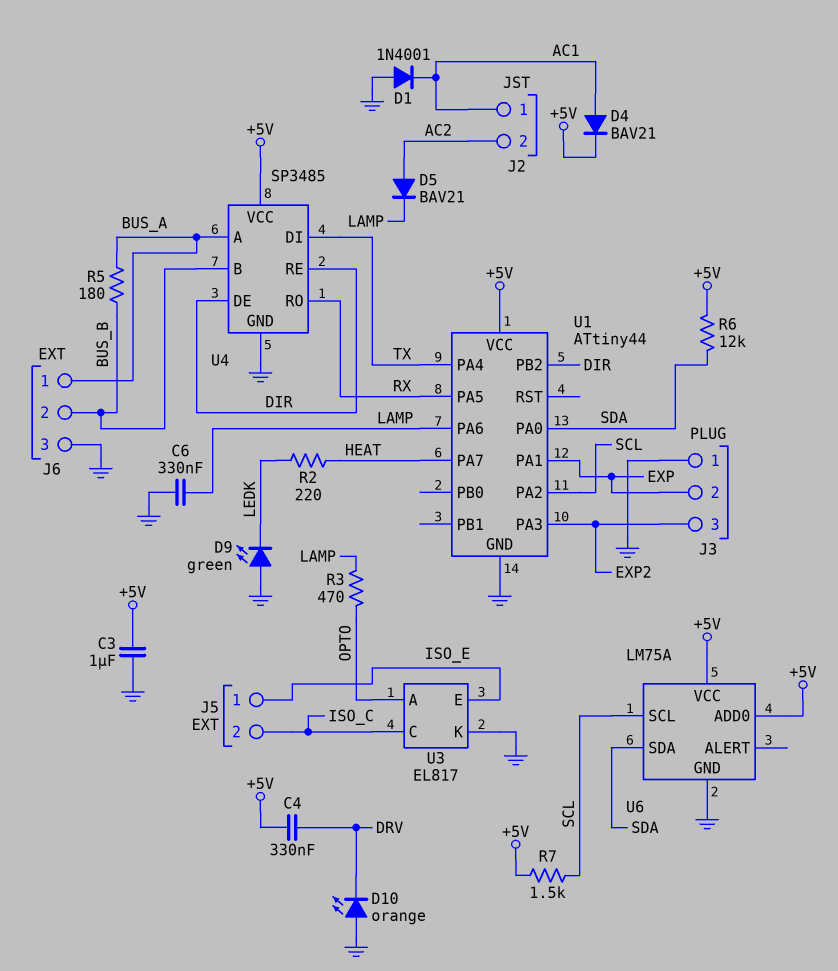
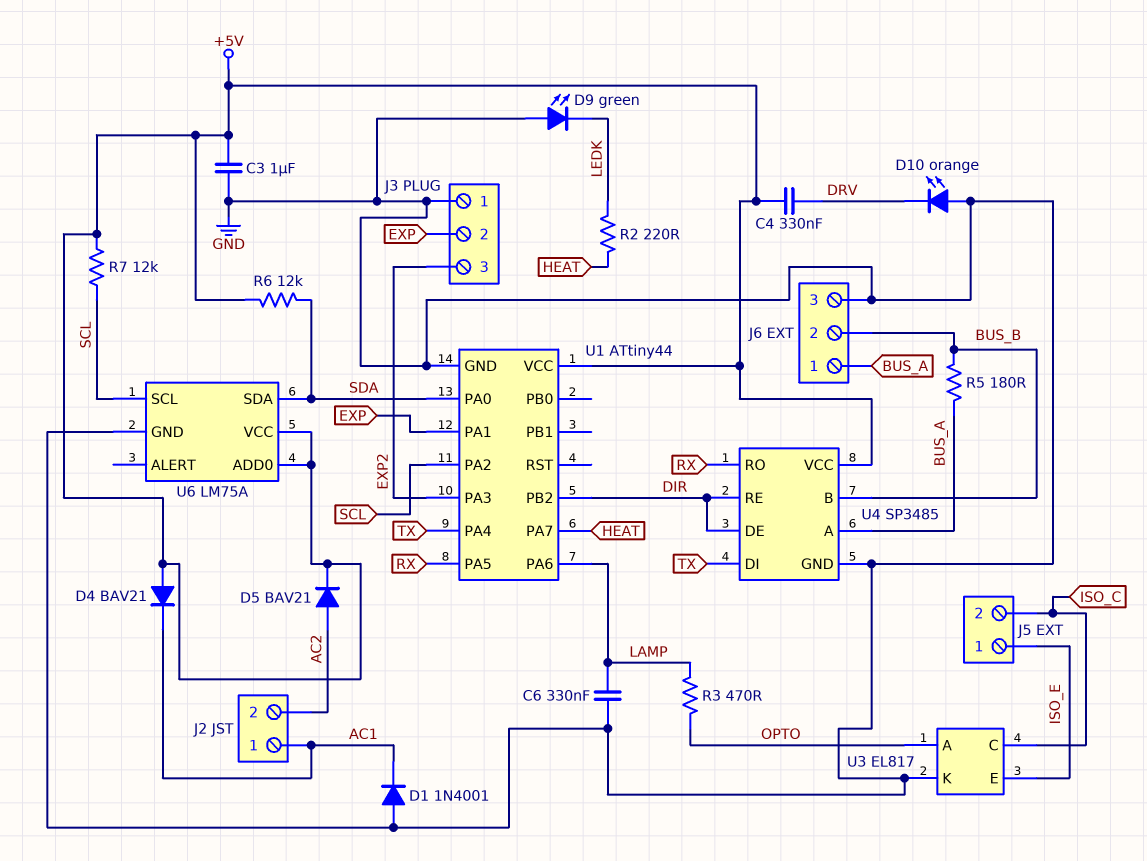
D4: diode BAV21 (A AC1, K +5V) -> diode BAV21 (A +5V, K AC1)
D5: diode BAV21 (A AC2, K LAMP) -> diode BAV21 (A AC2, K +5V)
R7: 1.5k (+5V, SCL) -> 12k (+5V, SCL)

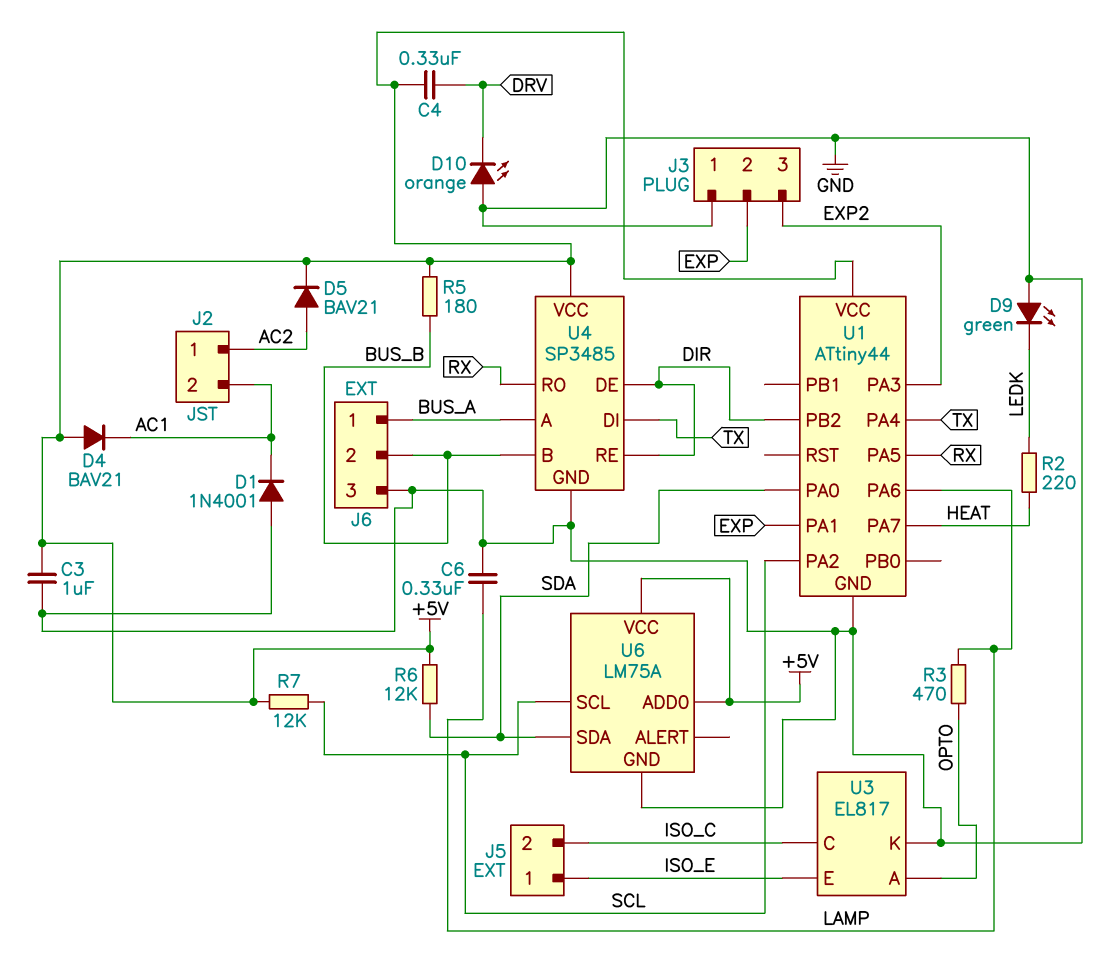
J2 pin 1: AC1 -> AC2
J2 pin 2: AC2 -> AC1
R5: 180 (BUS_A, BUS_B) -> 180 (+5V, BUS_B)

